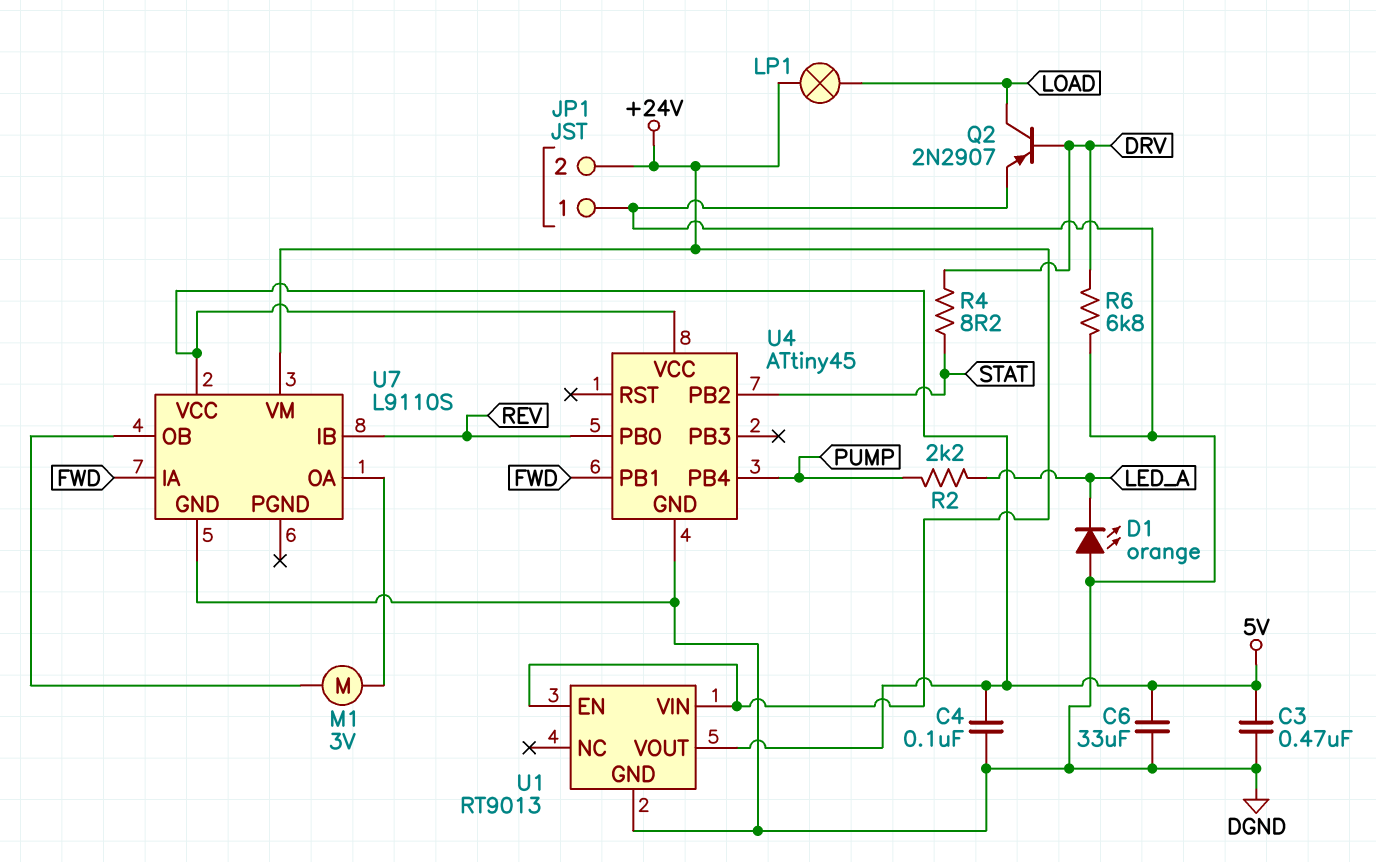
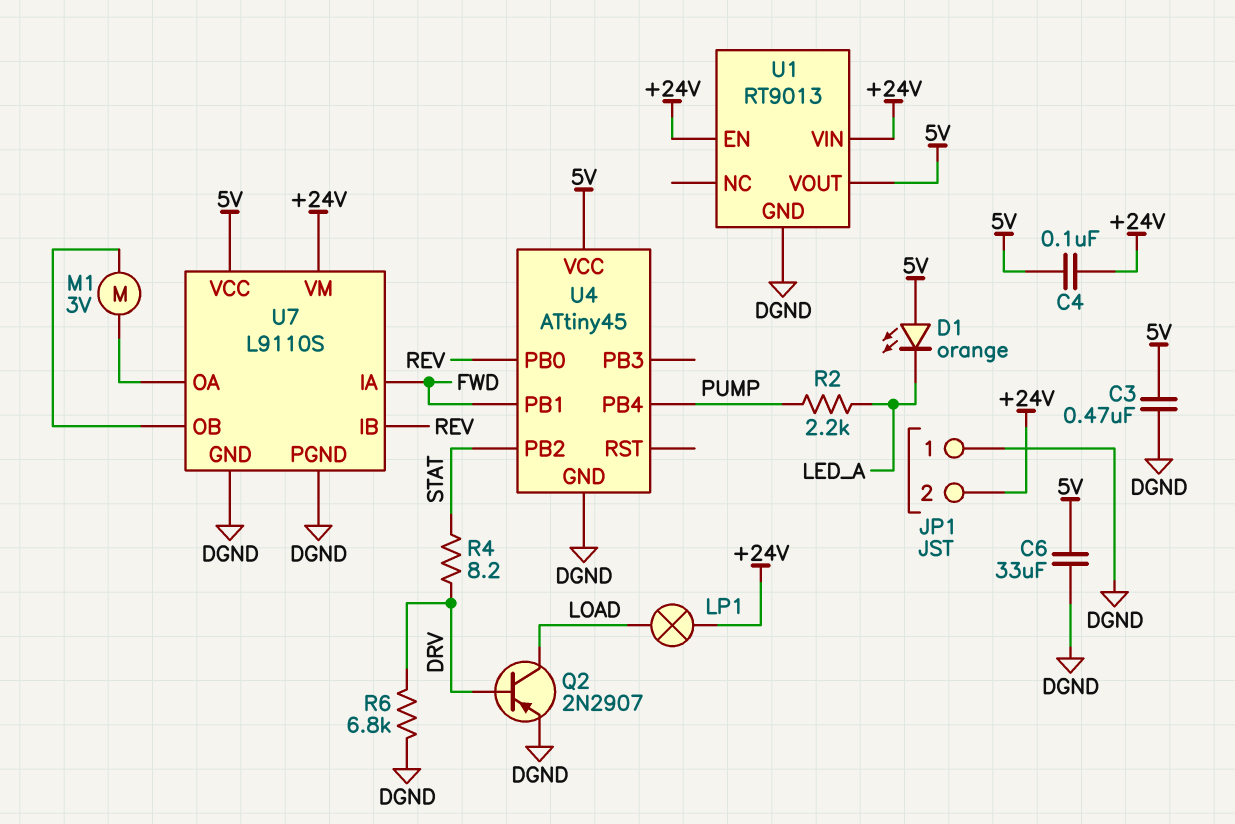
C4: 100nF (5V, DGND) -> 100nF (+24V, 5V)
D1: LED orange (A DGND, K LED_A) -> LED orange (A 5V, K LED_A)
U7 pin PGND: none -> DGND

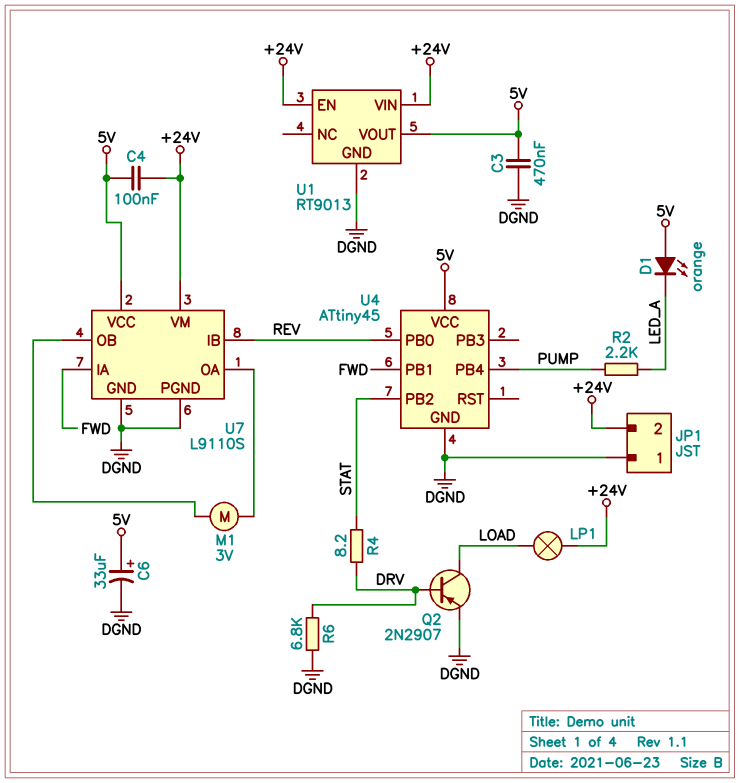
C6: 33uF (5V, DGND) -> 33uF (plus 5V, minus DGND)

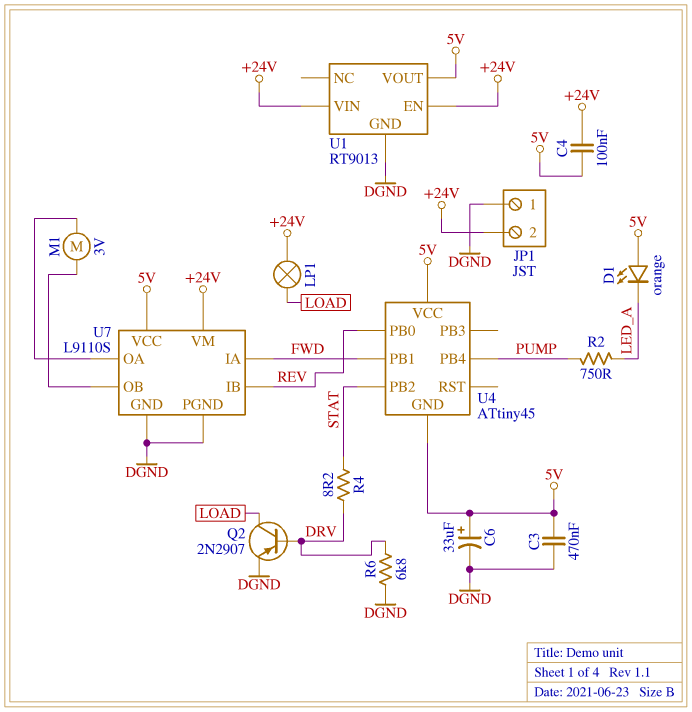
R2: 2.2k (LED_A, PUMP) -> 750 (LED_A, PUMP)
U4 pin GND: DGND -> 5V

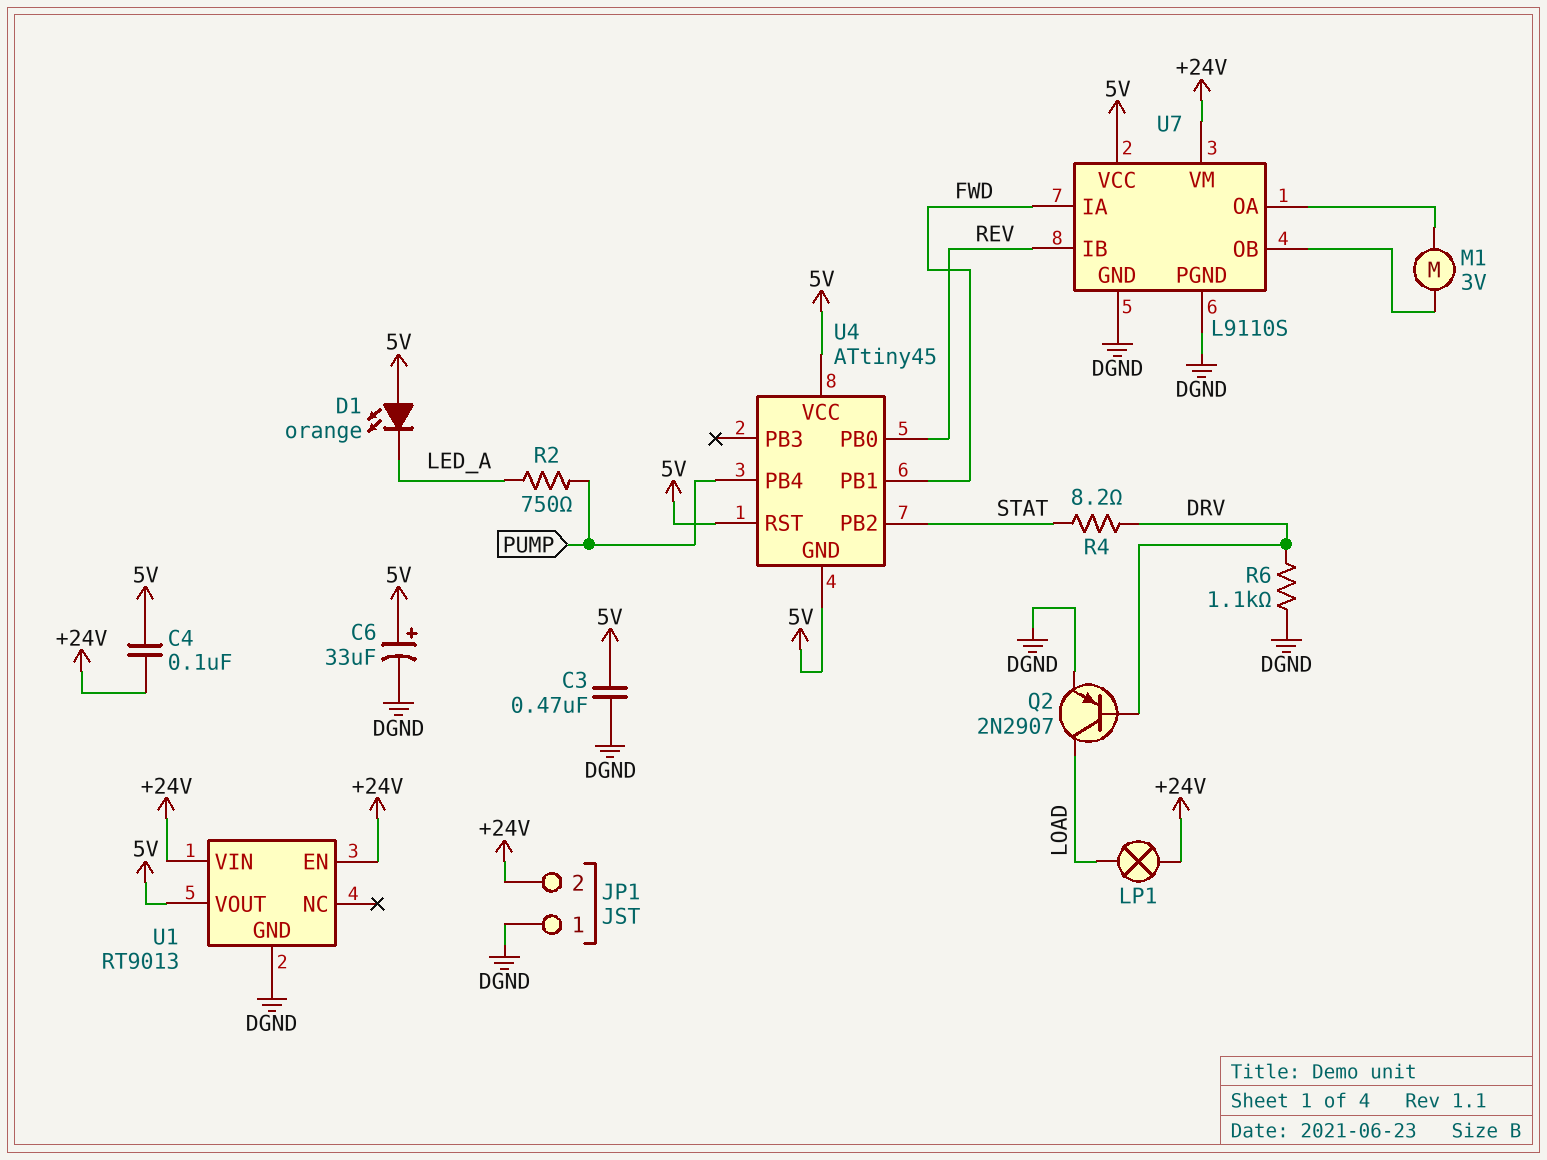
R6: 6.8k (DGND, DRV) -> 1.1k (DGND, DRV)
U4 pin RST: none -> 5V

